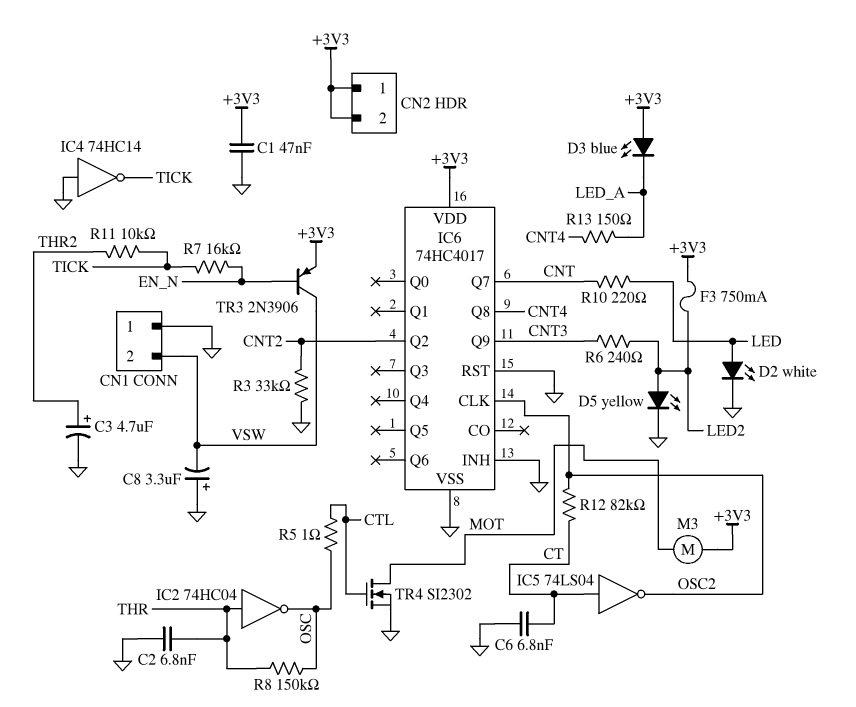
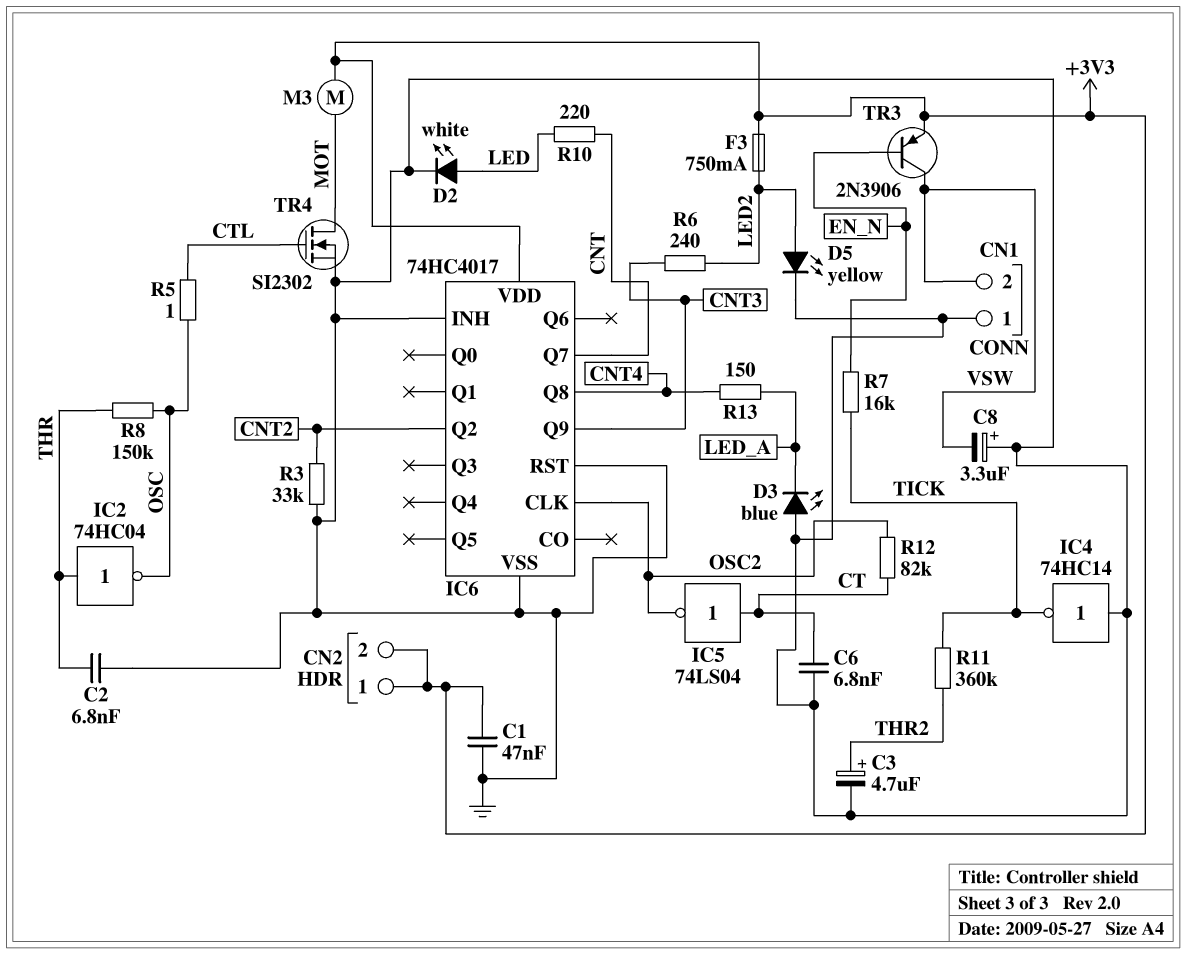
D3: LED blue (A +3V3, K LED_A) -> LED blue (A GND, K LED_A)
R11: 10k (THR2, TICK) -> 360k (THR2, TICK)

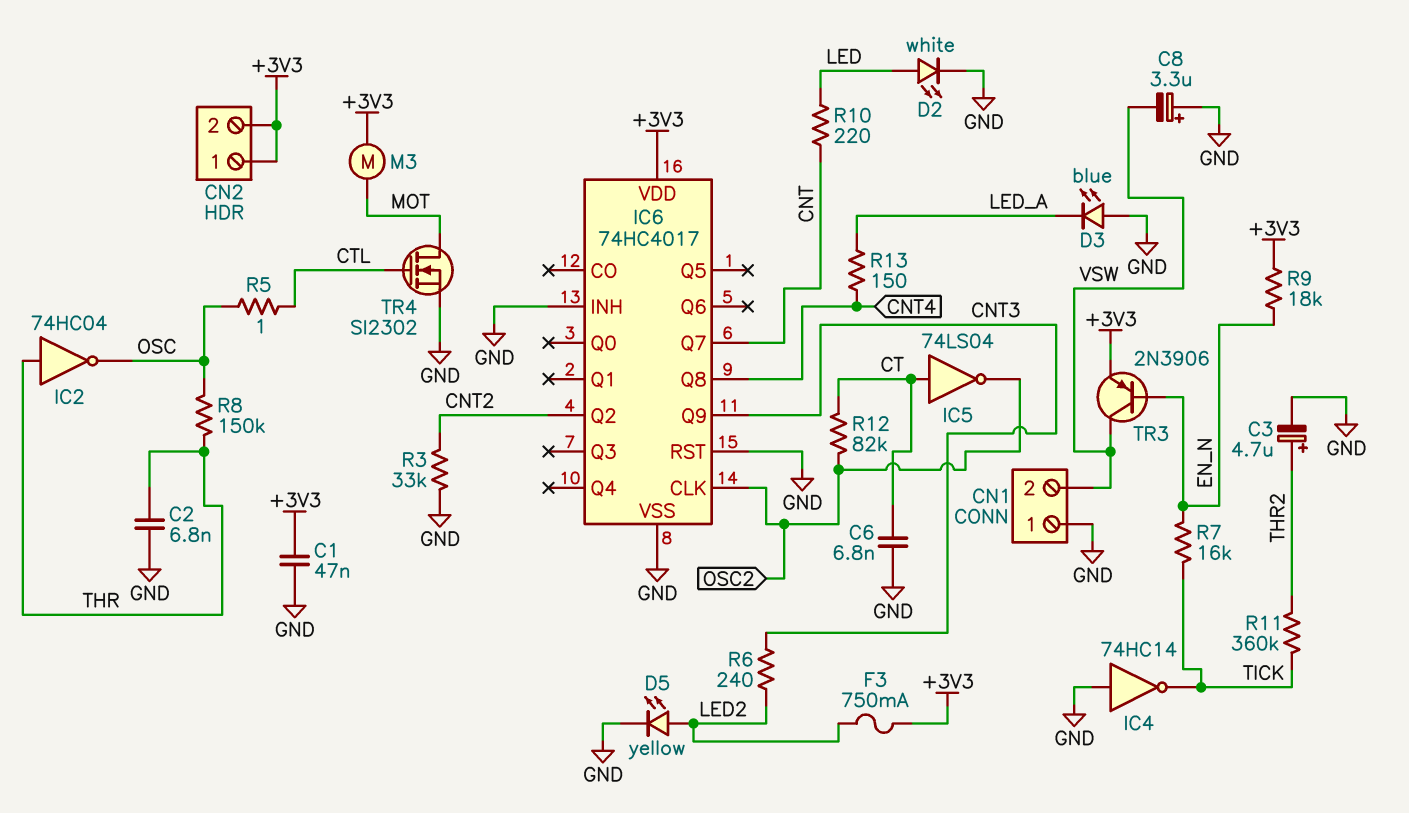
R9: none -> 18k (+3V3, EN_N)

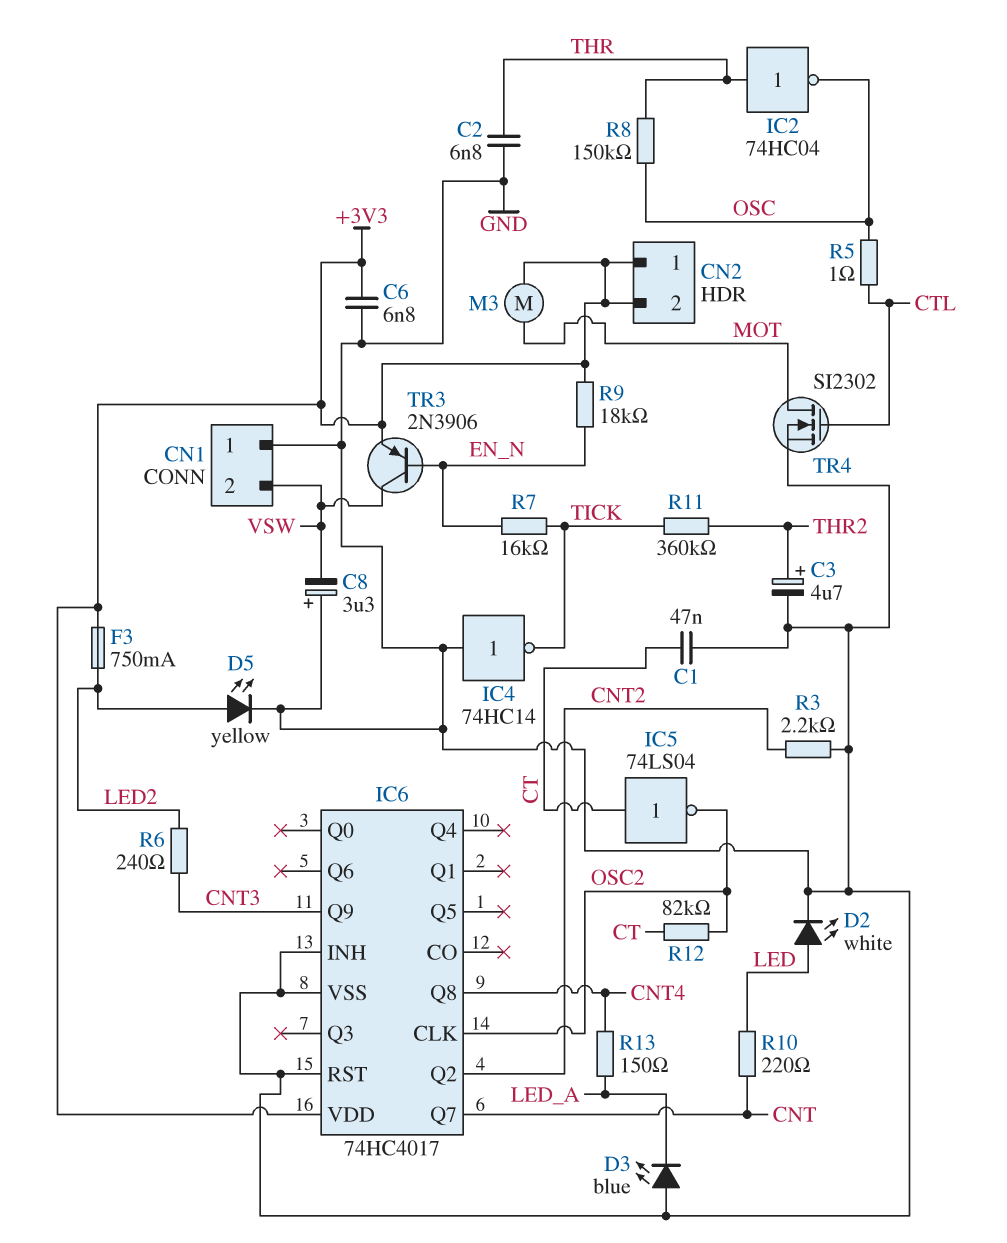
C1: 47nF (+3V3, GND) -> 47nF (CT, GND)
C6: 6.8nF (CT, GND) -> 6.8nF (+3V3, GND)
R3: 33k (CNT2, GND) -> 2.2k (CNT2, GND)

